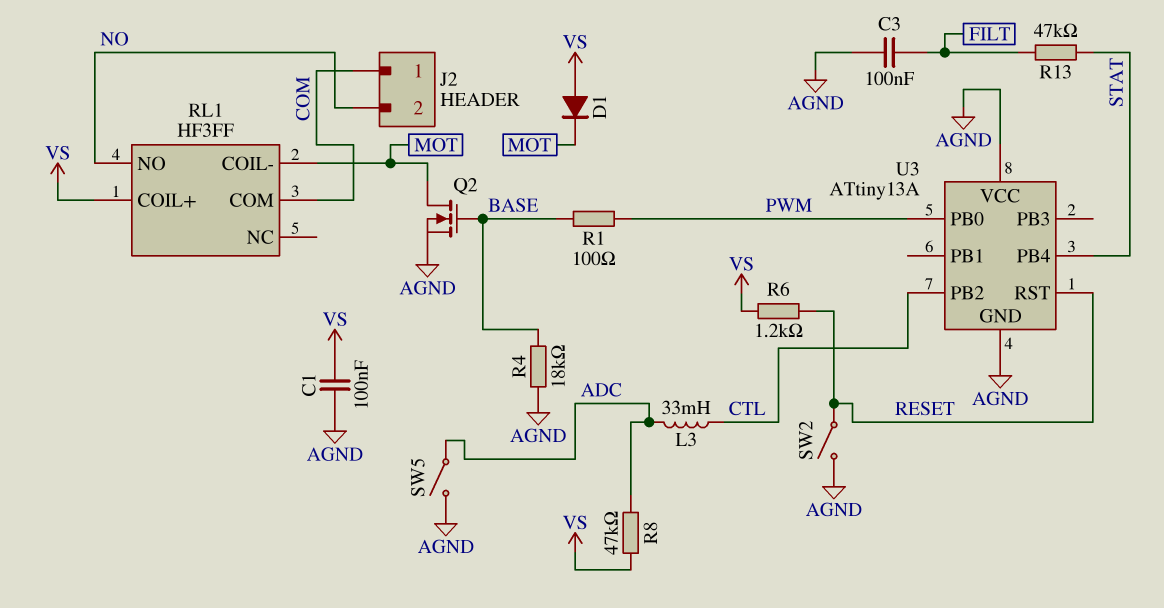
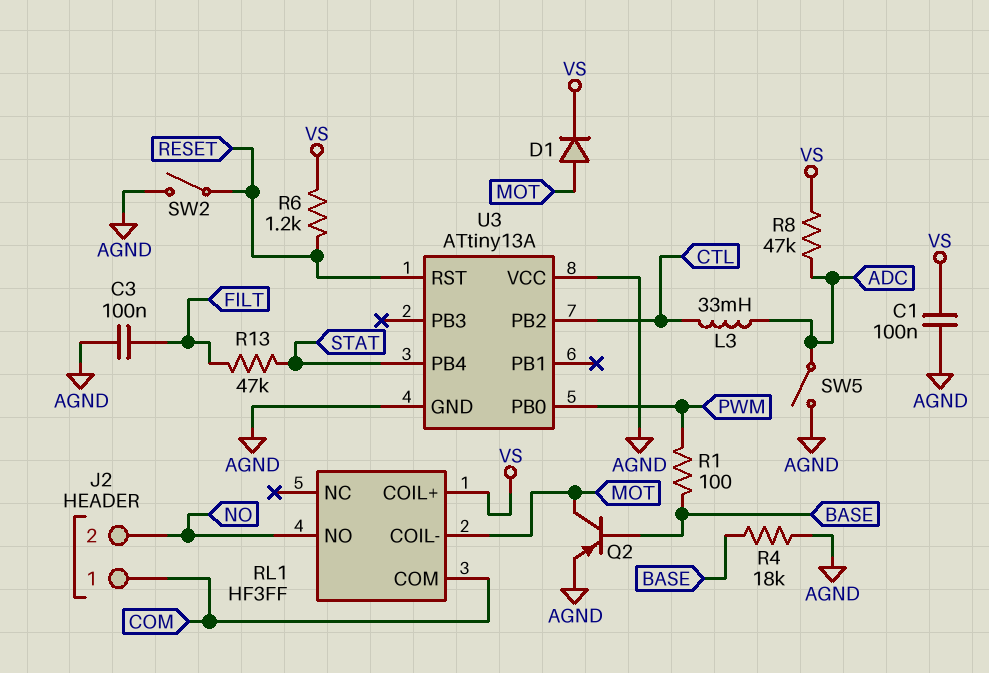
D1: diode (A VS, K MOT) -> diode (A MOT, K VS)
Q2: NMOS (G BASE, D MOT, S AGND) -> PNP (B BASE, C MOT, E AGND)

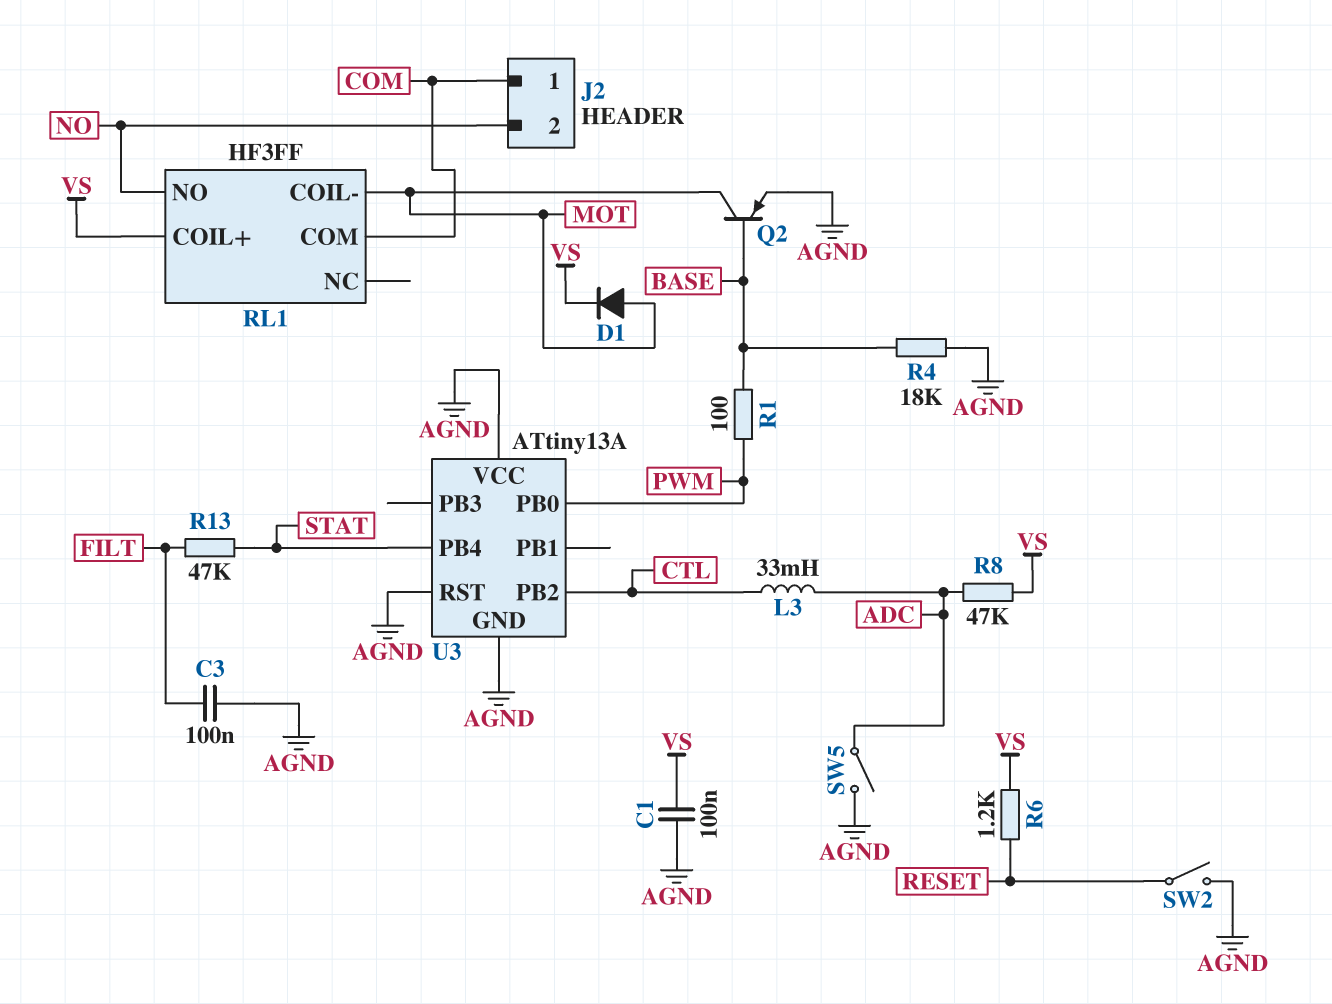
U3 pin RST: RESET -> AGND

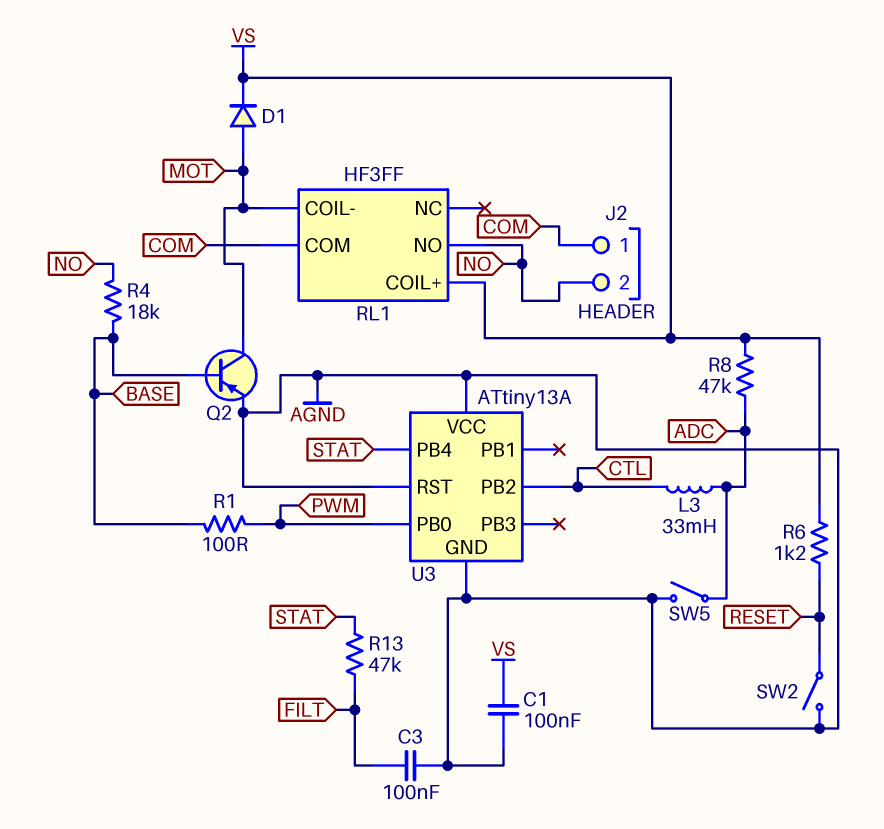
R4: 18k (AGND, BASE) -> 18k (BASE, NO)

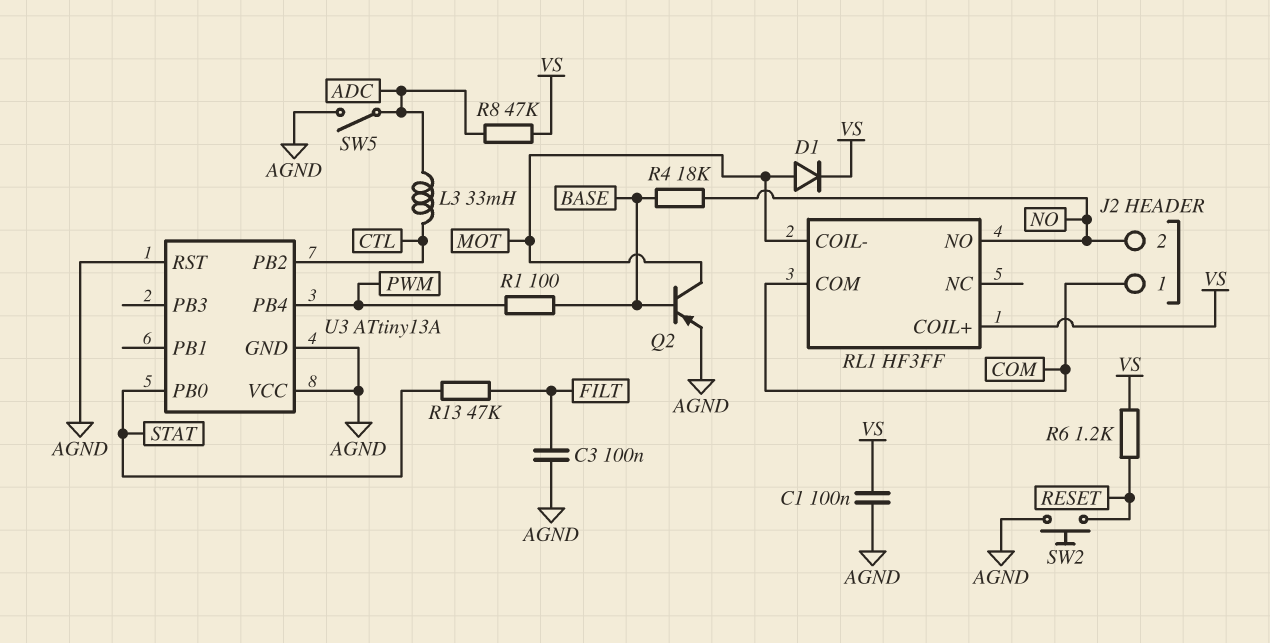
SW2: switch (AGND, RESET) -> button (AGND, RESET)
U3 pin PB0: PWM -> STAT
U3 pin PB4: STAT -> PWM

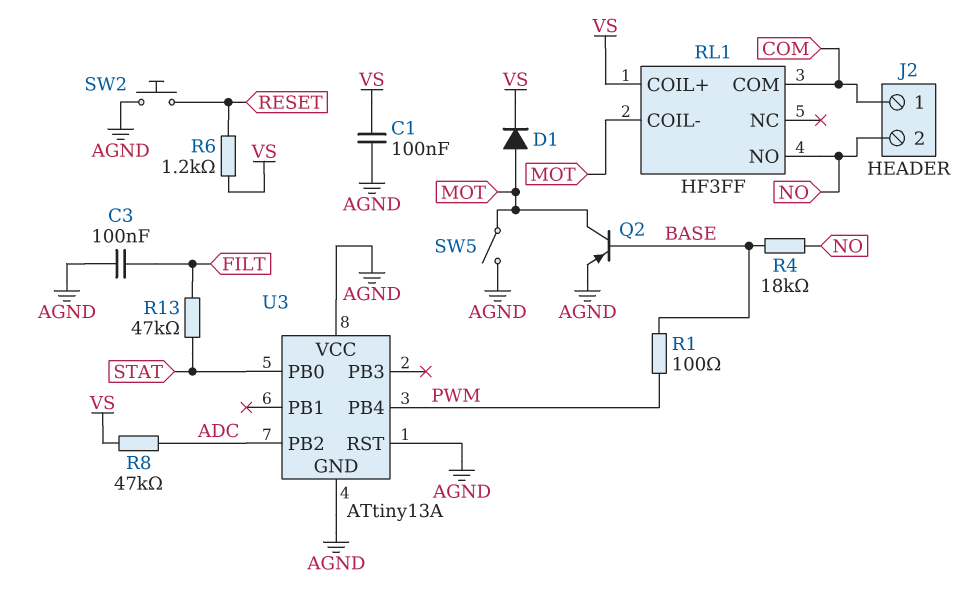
L3: 33mH (ADC, CTL) -> none
SW5: switch (ADC, AGND) -> switch (AGND, MOT)
U3 pin PB2: CTL -> ADC

